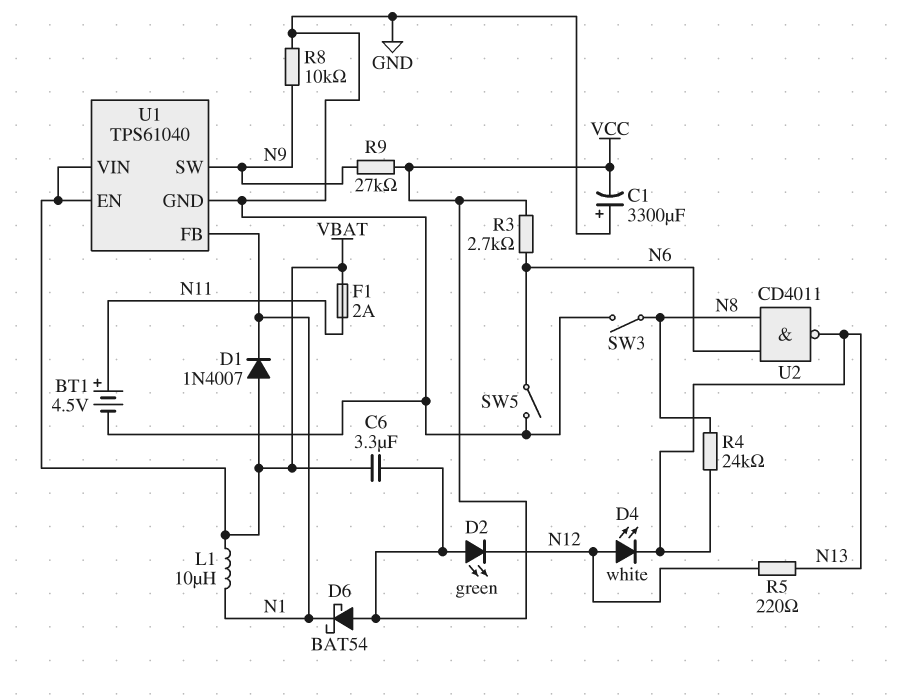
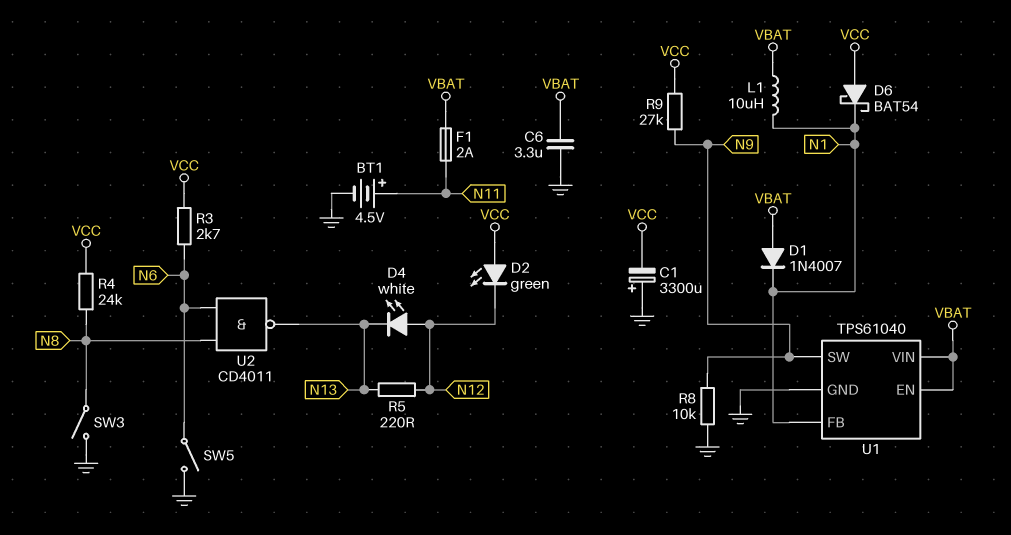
C6: 3.3uF (VBAT, VCC) -> 3.3uF (GND, VBAT)
R4: 24k (N8, N13) -> 24k (N8, VCC)

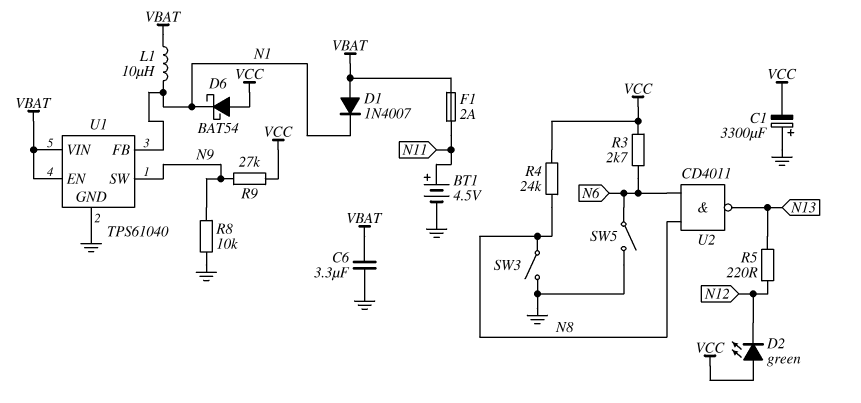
D4: LED white (A N12, K N13) -> none

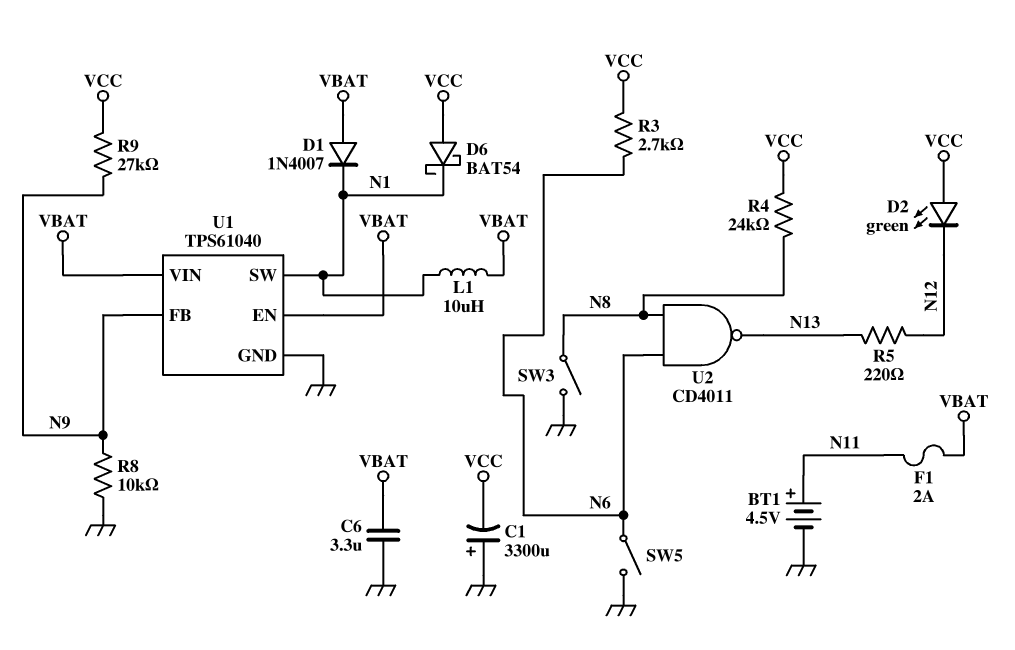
U1 pin FB: N1 -> N9
U1 pin SW: N9 -> N1

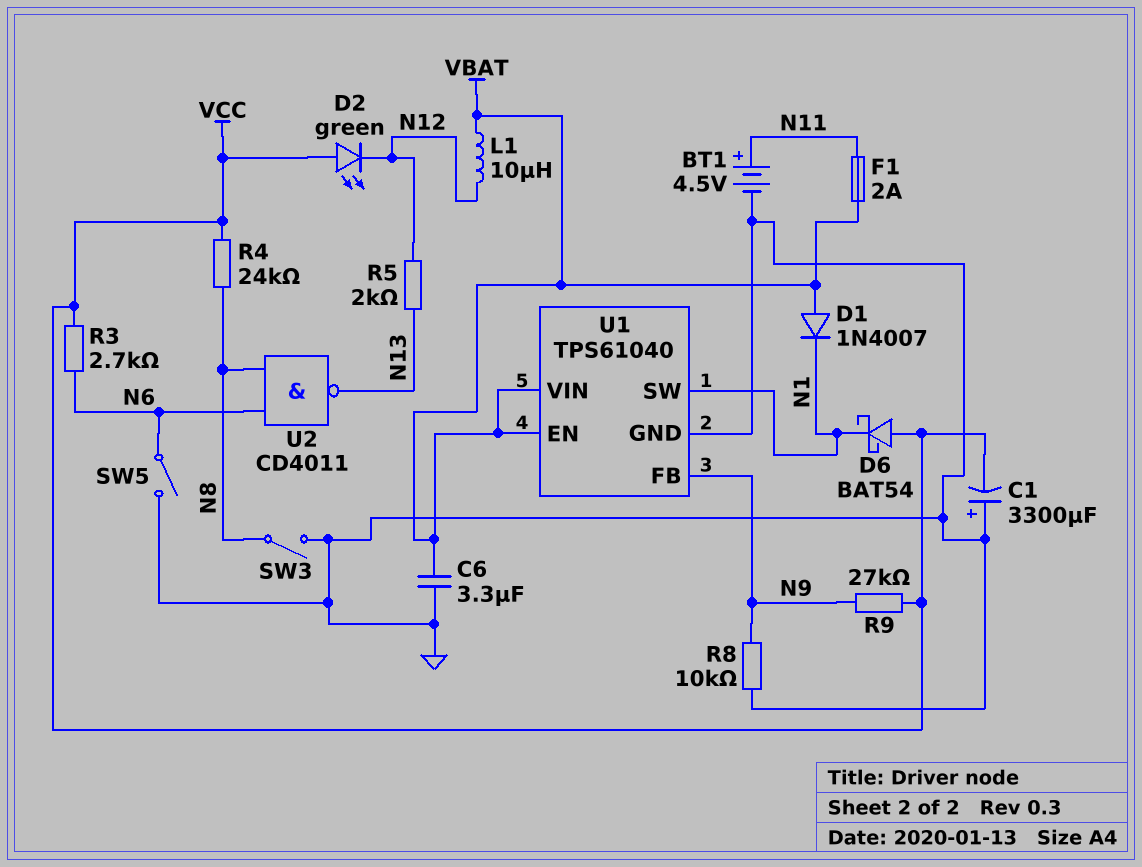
L1: 10uH (N1, VBAT) -> 10uH (N12, VBAT)
R5: 220 (N12, N13) -> 2k (N12, N13)

